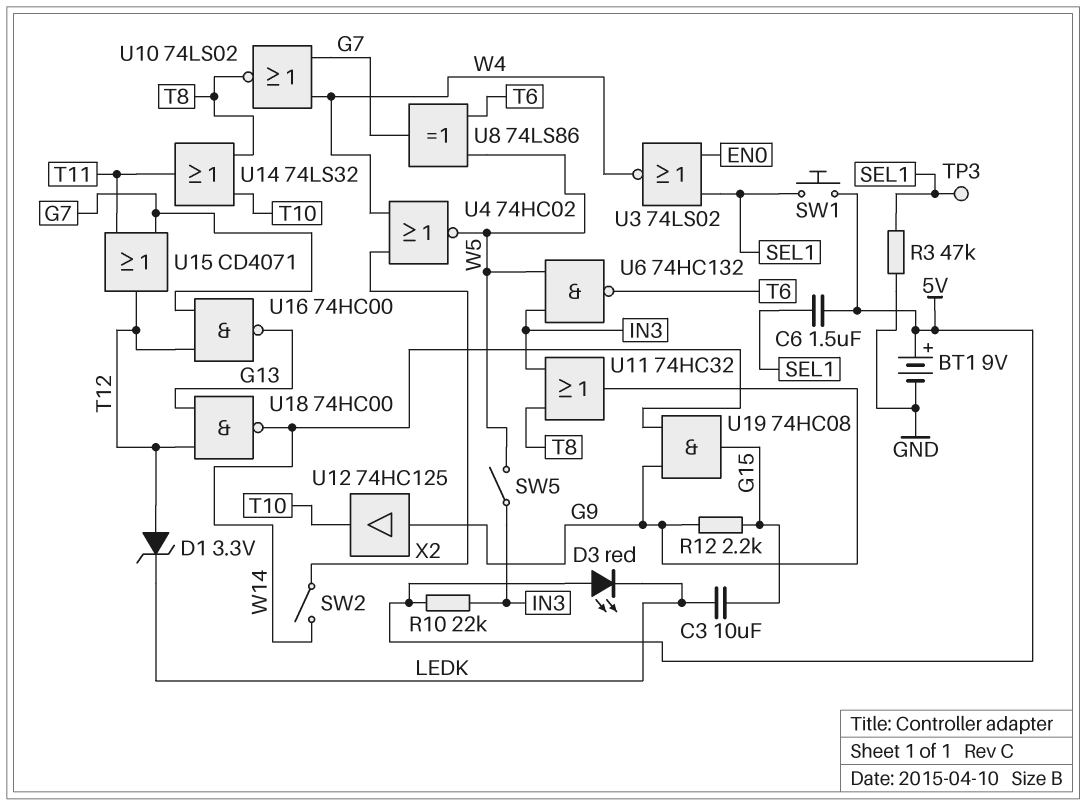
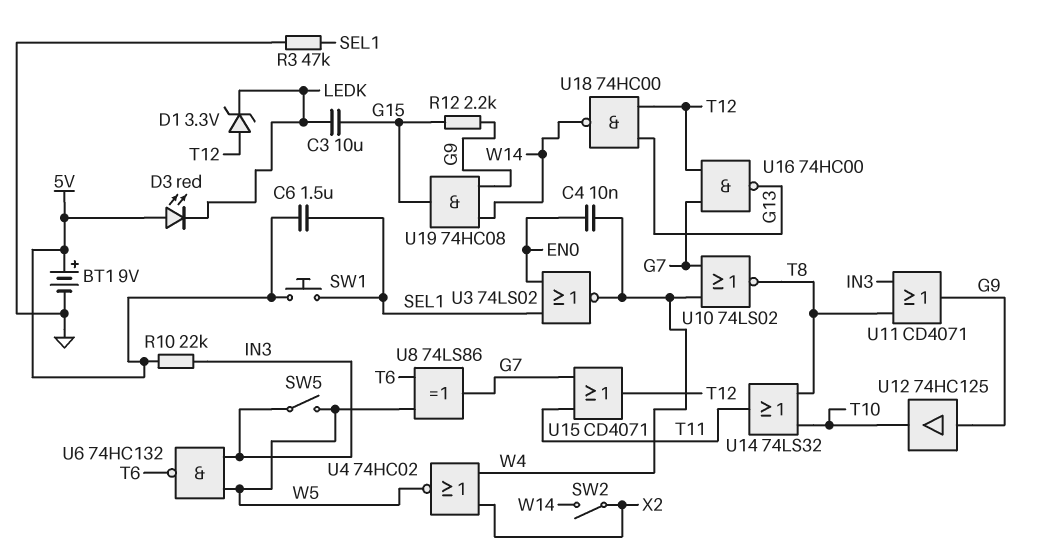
C4: none -> 10nF (EN0, W4)
TP3: test point (SEL1) -> none
U11: OR 74HC32 (in IN3, in T8, out G9) -> OR CD4071 (in IN3, in T8, out G9)

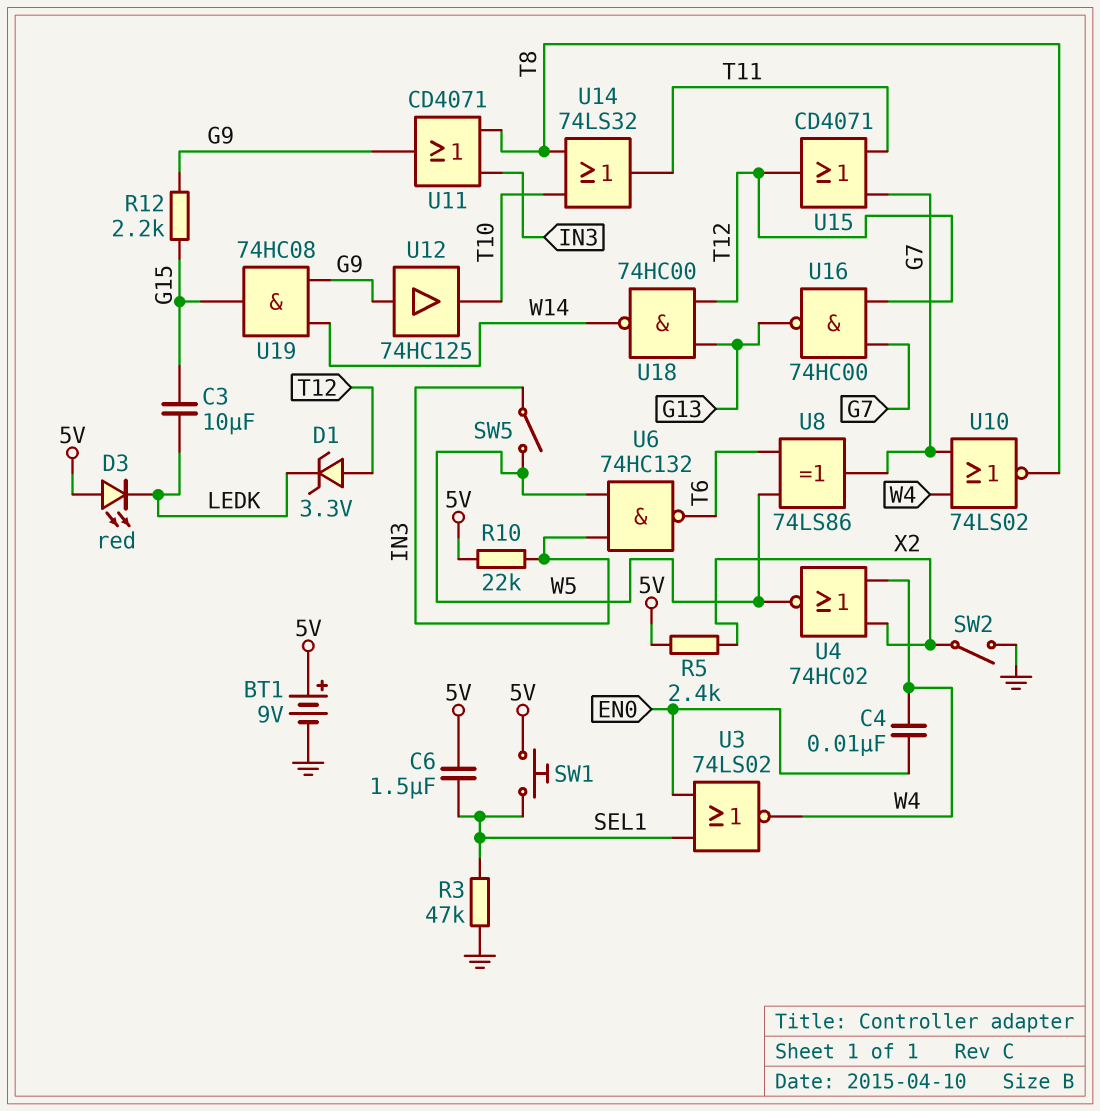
R5: none -> 2.4k (5V, X2)
SW2: switch (W14, X2) -> switch (GND, X2)

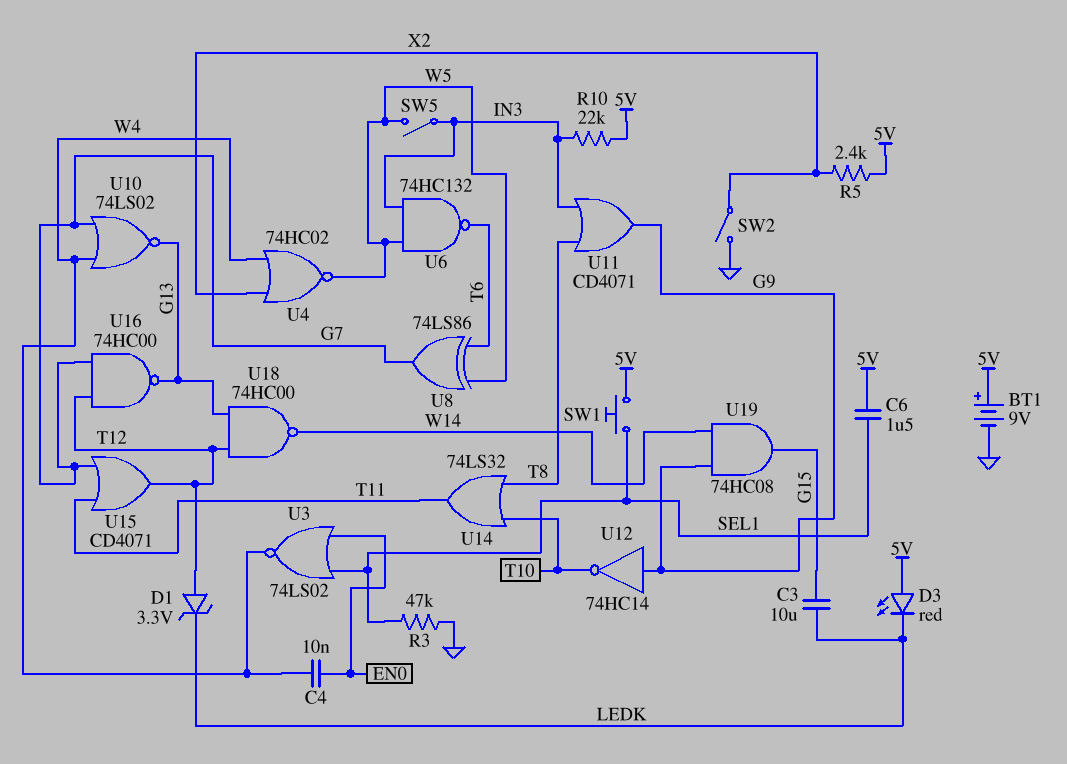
R12: 2.2k (G9, G15) -> none
U10: NOR 74LS02 (in G7, in W4, out T8) -> NOR 74LS02 (in G7, in W4, out G13)
U12: buffer 74HC125 (in G9, out T10) -> NOT 74HC14 (in G9, out T10)

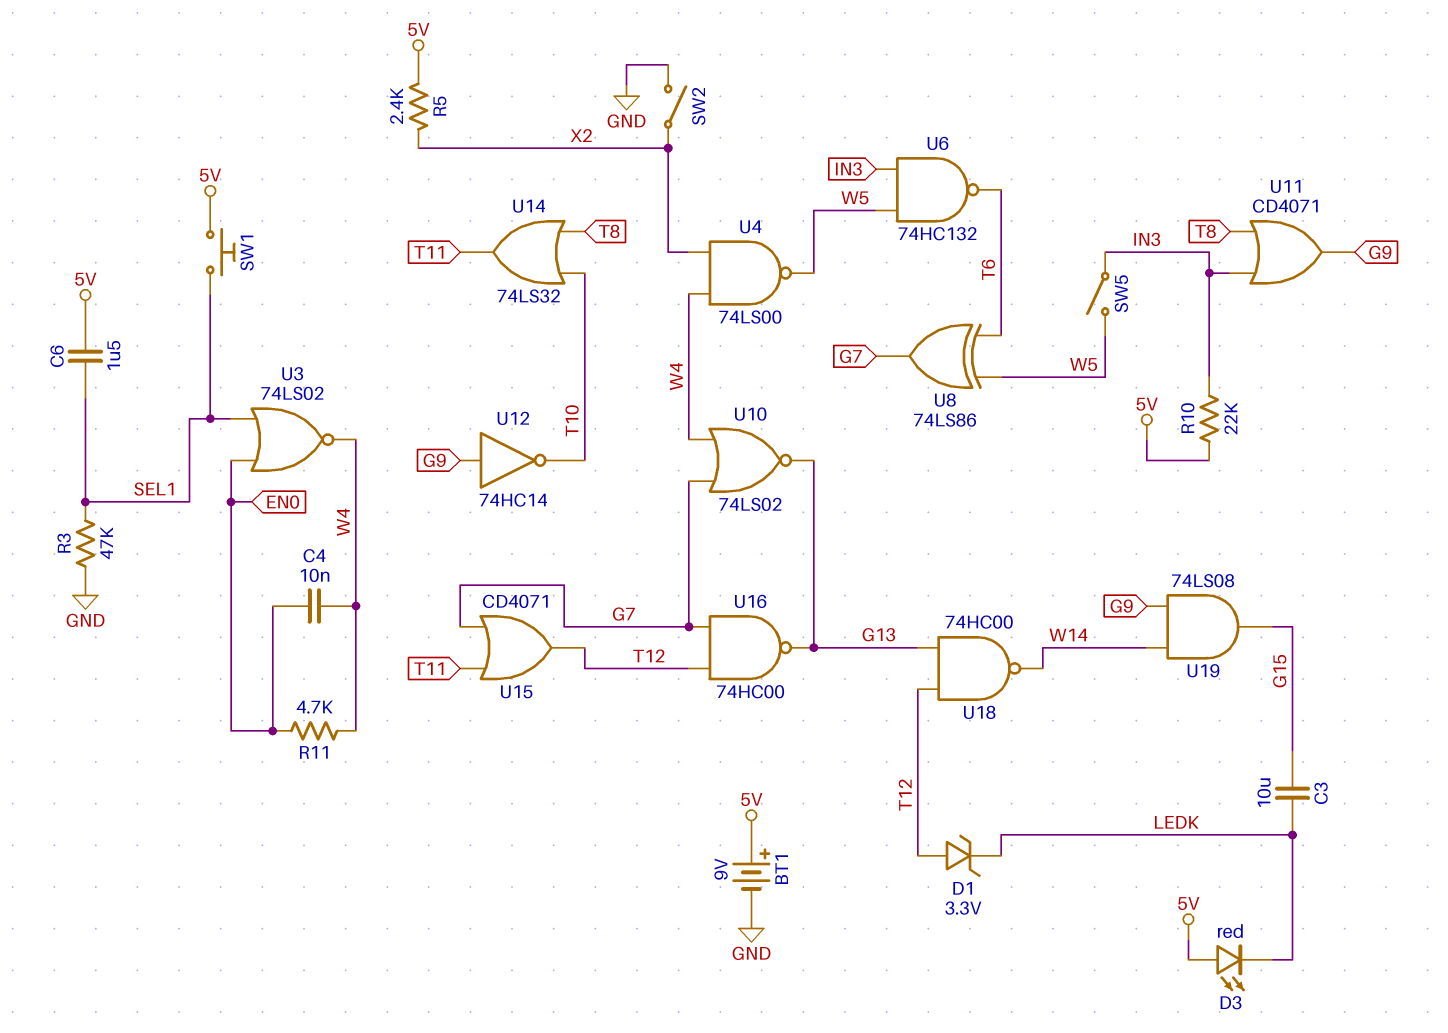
R11: none -> 4.7k (EN0, W4)
U4: NOR 74HC02 (in W4, in X2, out W5) -> NAND 74LS00 (in W4, in X2, out W5)
U19: AND 74HC08 (in G9, in W14, out G15) -> AND 74LS08 (in G9, in W14, out G15)

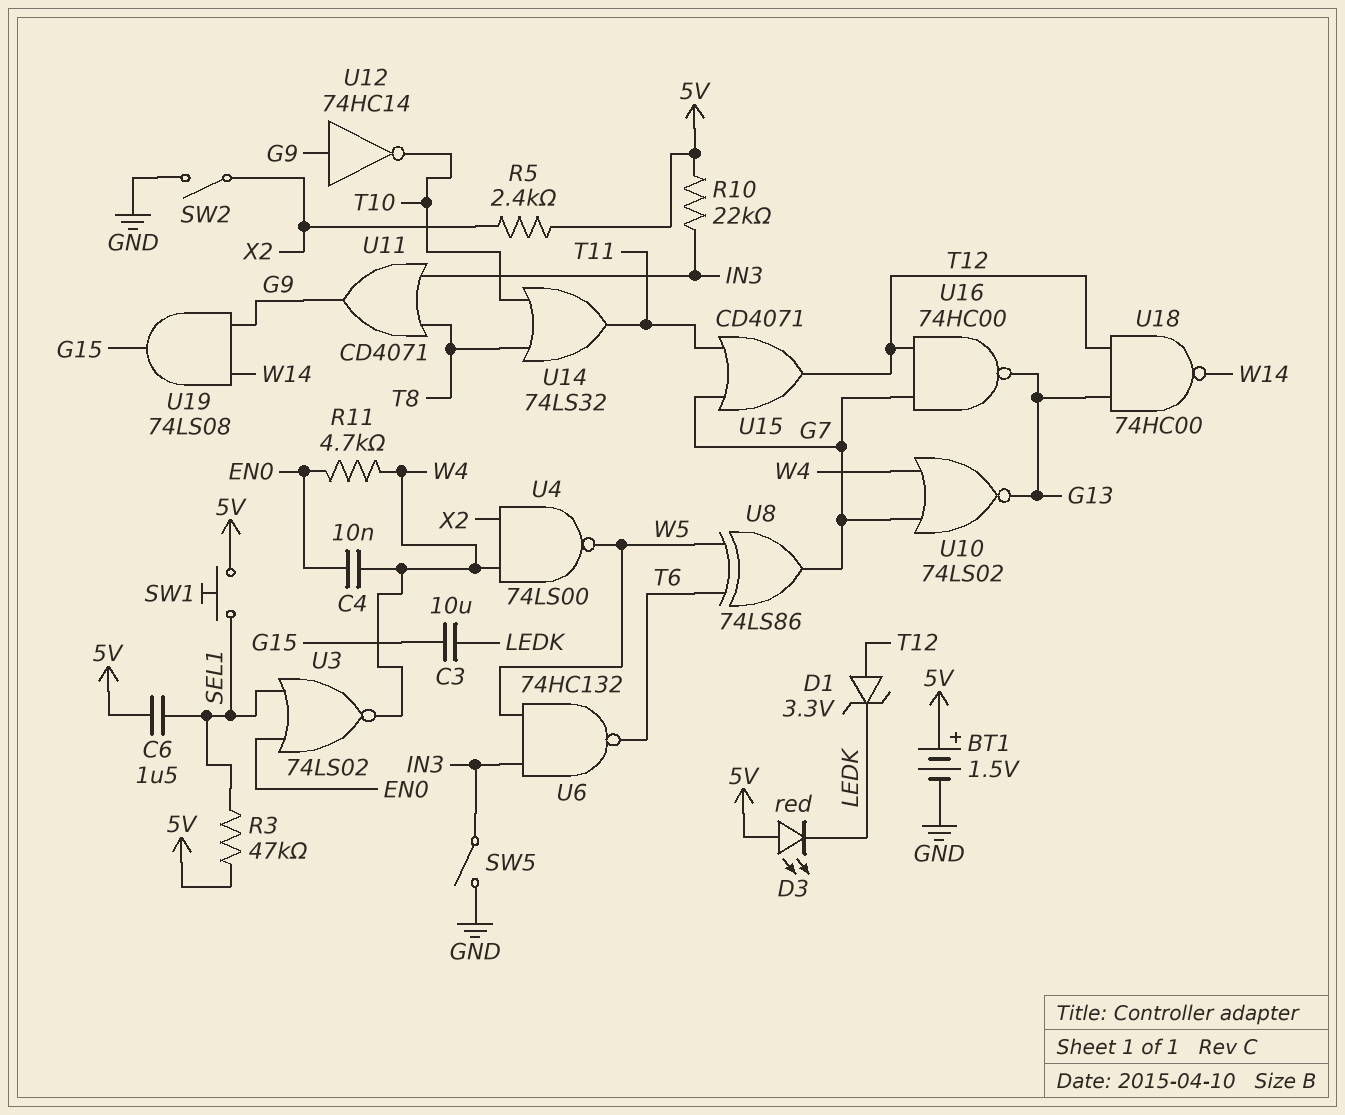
BT1: 9V (plus 5V, minus GND) -> 1.5V (plus 5V, minus GND)
R3: 47k (GND, SEL1) -> 47k (5V, SEL1)
SW5: switch (IN3, W5) -> switch (GND, IN3)

